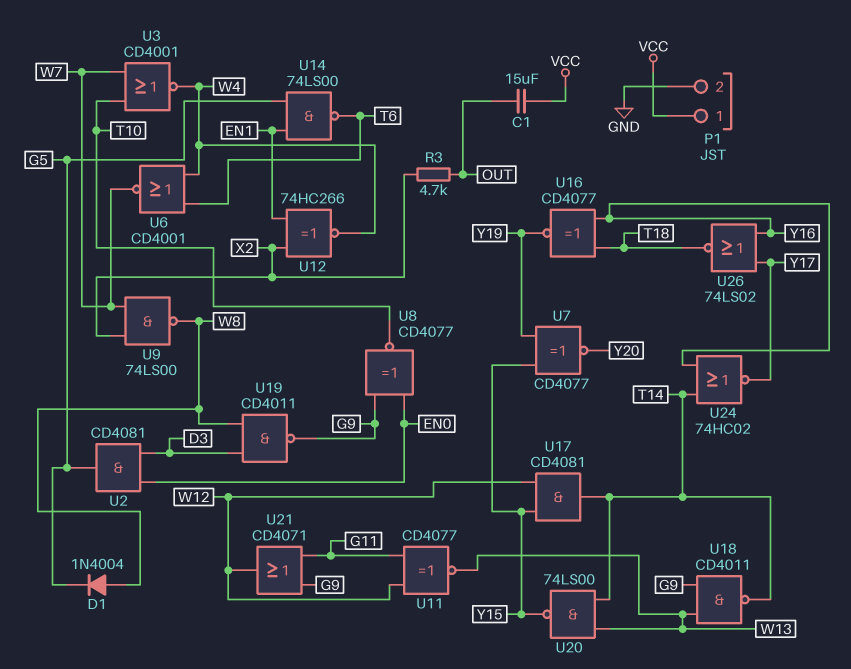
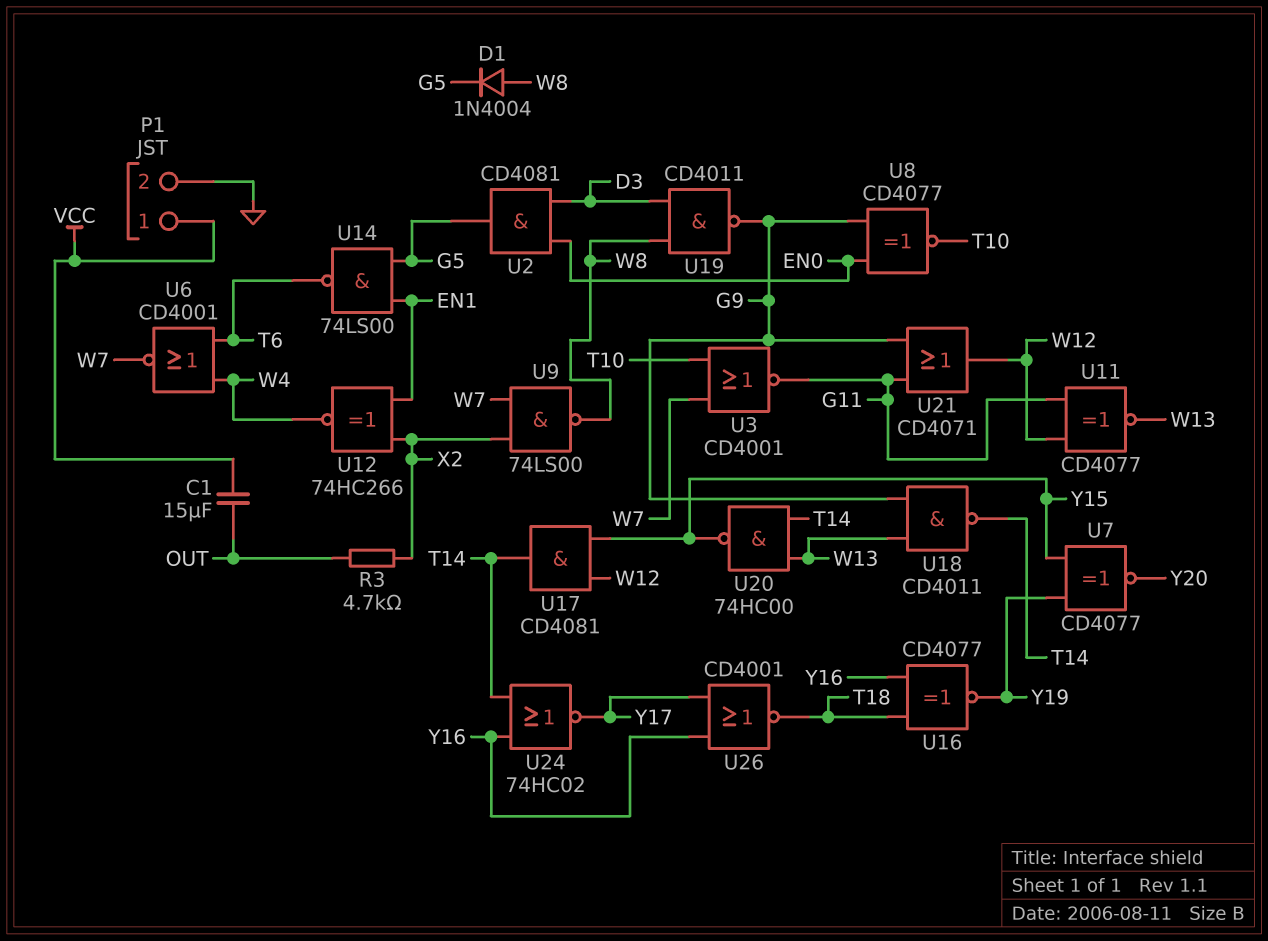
U3: NOR CD4001 (in T10, in W7, out W4) -> NOR CD4001 (in T10, in W7, out G11)
U20: NAND 74LS00 (in T14, in W13, out Y15) -> NAND 74HC00 (in T14, in W13, out Y15)
U26: NOR 74LS02 (in Y16, in Y17, out T18) -> NOR CD4001 (in Y16, in Y17, out T18)

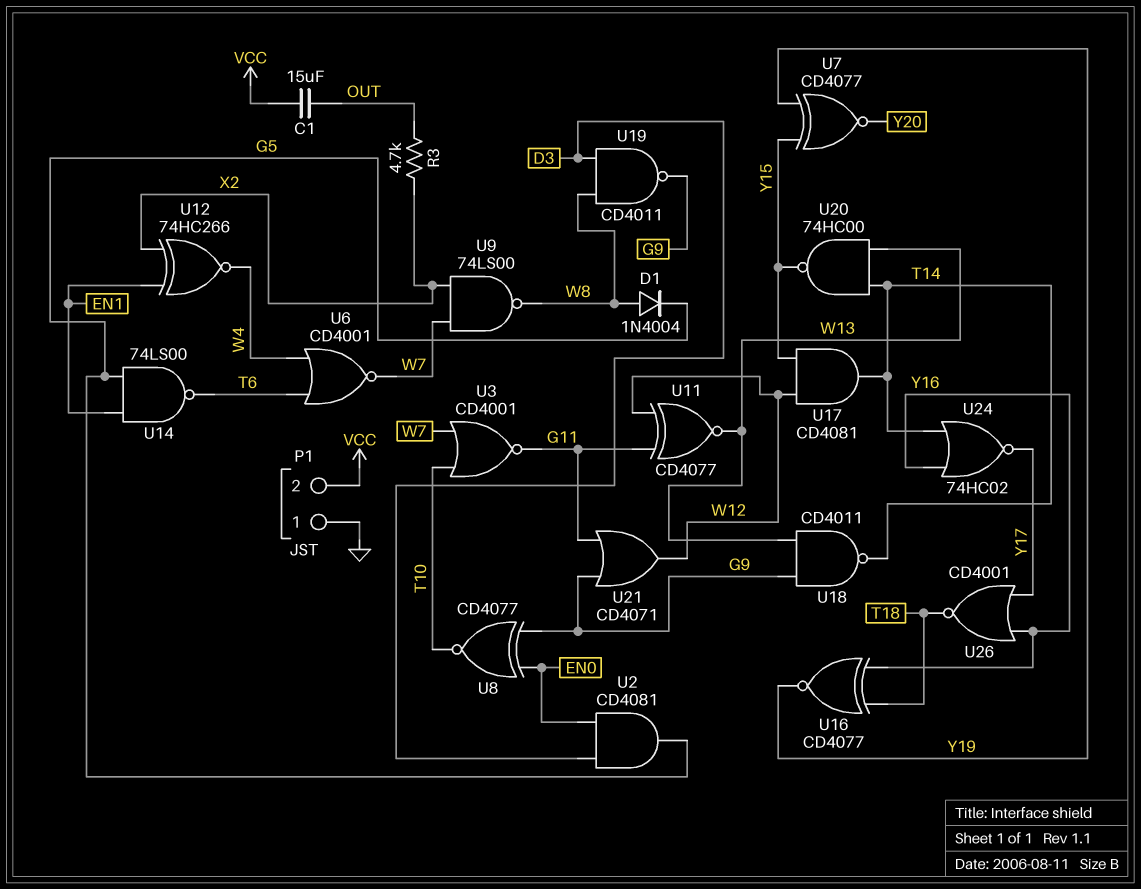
P1 pin 1: VCC -> GND
P1 pin 2: GND -> VCC

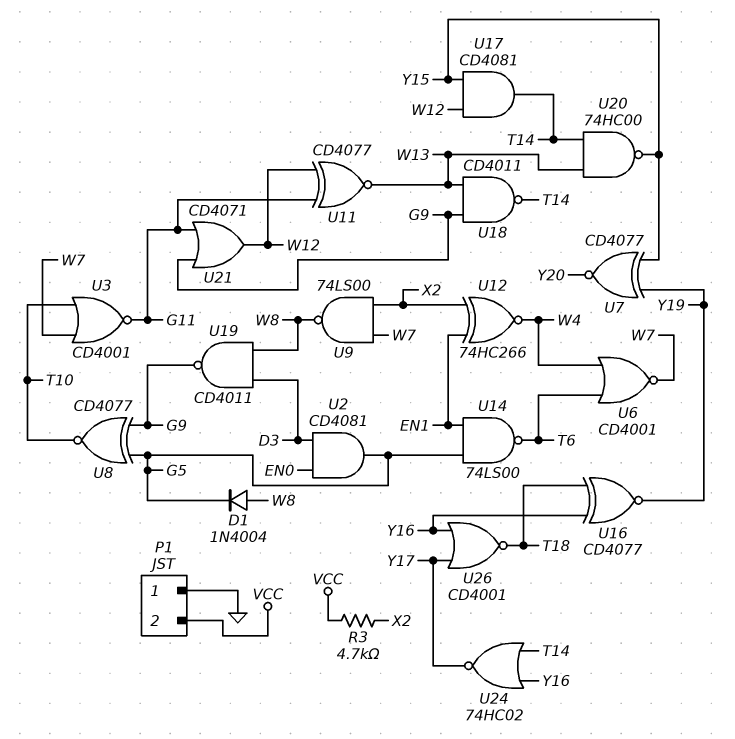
C1: 15uF (OUT, VCC) -> none
R3: 4.7k (OUT, X2) -> 4.7k (VCC, X2)
U8: XNOR CD4077 (in EN0, in G9, out T10) -> XNOR CD4077 (in G5, in G9, out T10)

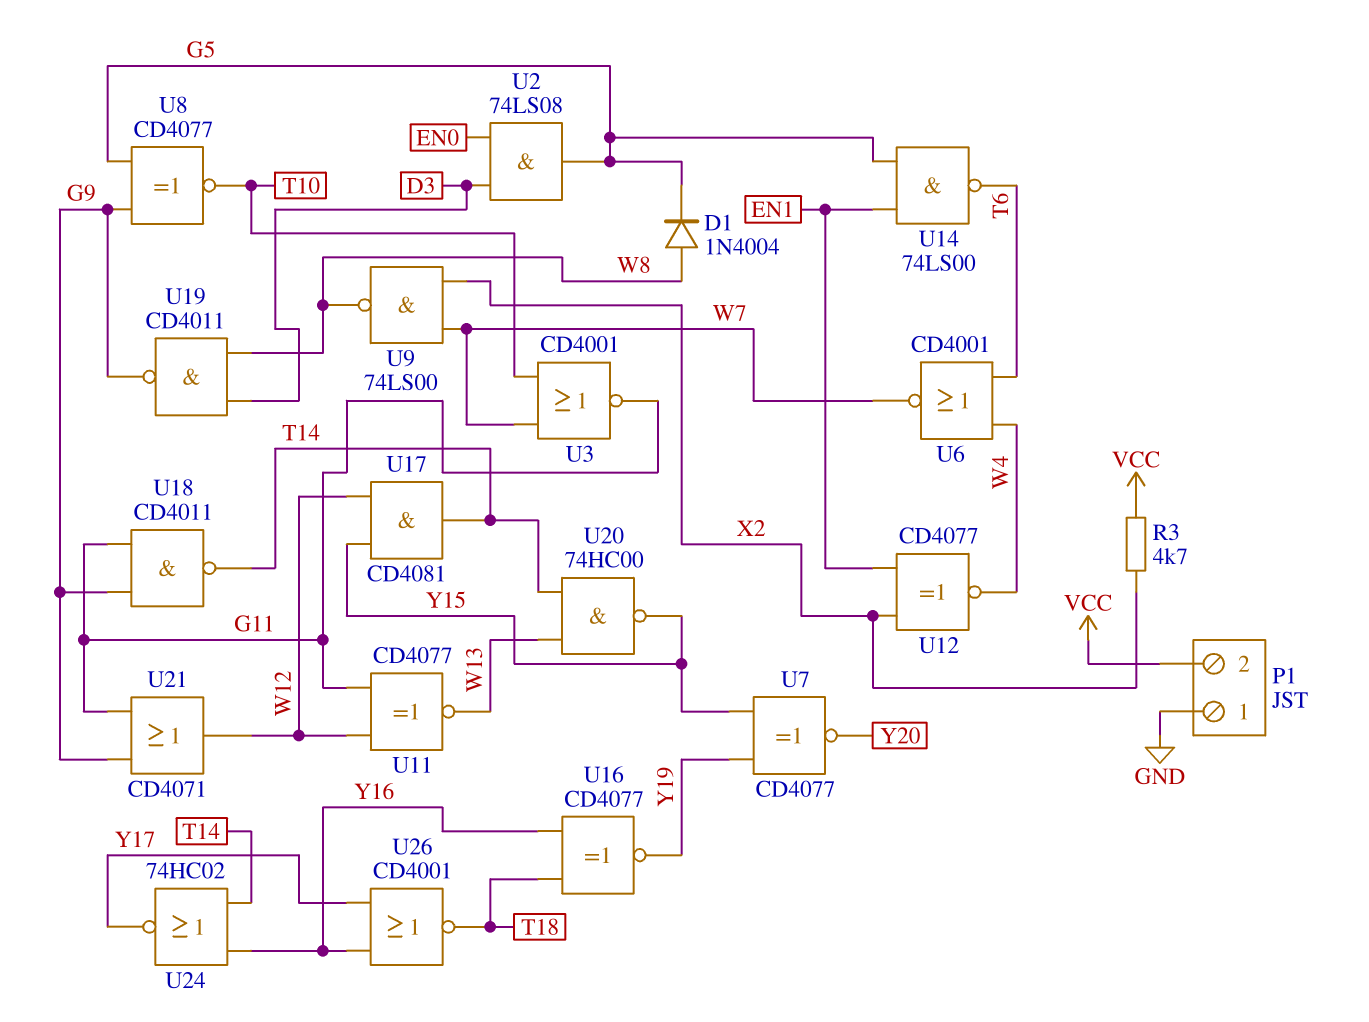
U2: AND CD4081 (in D3, in EN0, out G5) -> AND 74LS08 (in D3, in EN0, out G5)
U12: XNOR 74HC266 (in EN1, in X2, out W4) -> XNOR CD4077 (in EN1, in X2, out W4)
U18: NAND CD4011 (in G9, in W13, out T14) -> NAND CD4011 (in G9, in G11, out T14)

